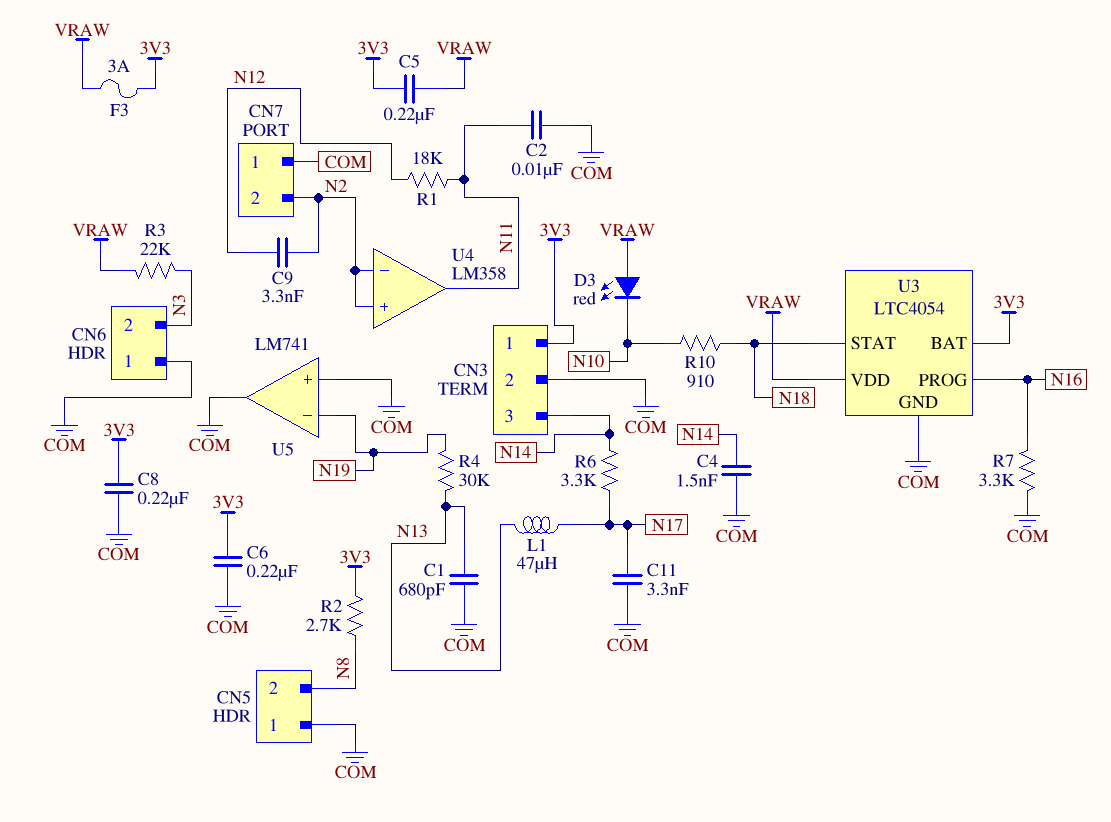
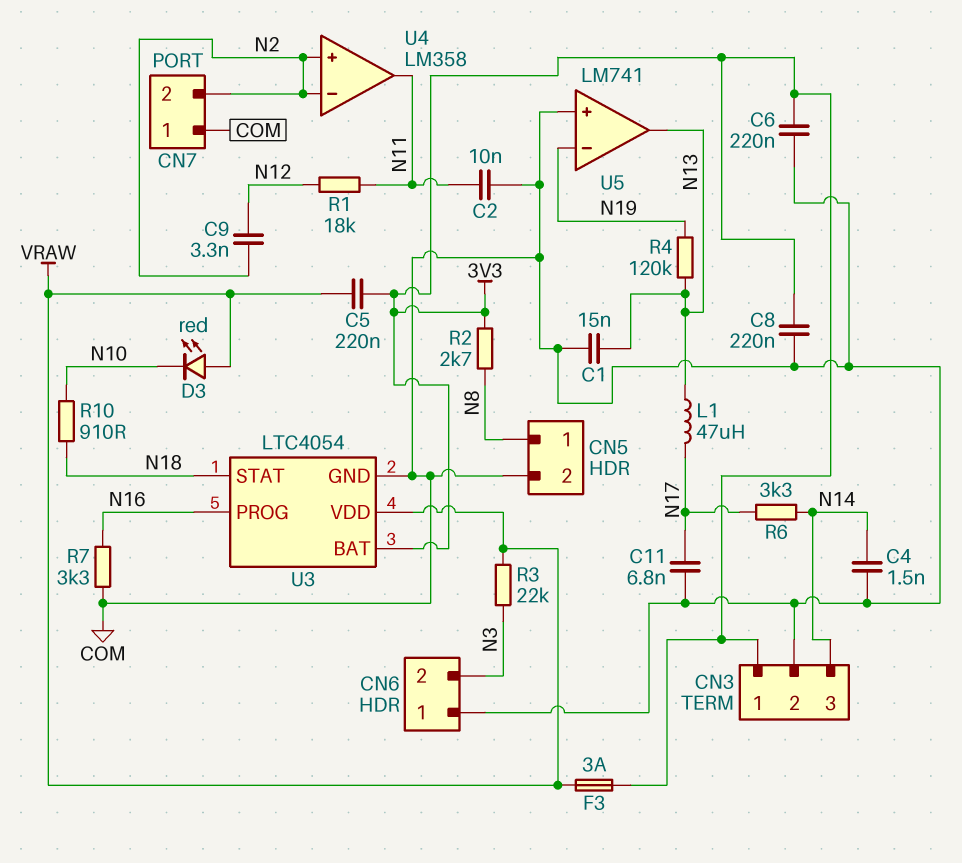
C1: 680pF (COM, N13) -> 15nF (COM, N13)
C11: 3.3nF (COM, N17) -> 6.8nF (COM, N17)
CN5 pin 1: COM -> N8
CN5 pin 2: N8 -> COM
R4: 30k (N13, N19) -> 120k (N13, N19)
U5 pin out: COM -> N13

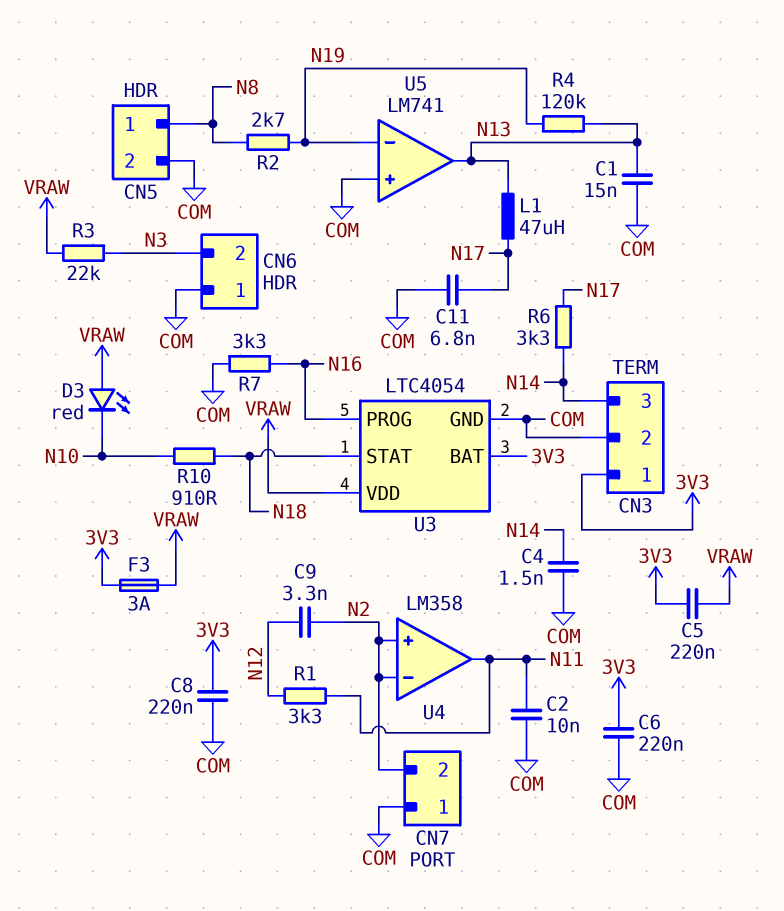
R1: 18k (N11, N12) -> 3.3k (N11, N12)
R2: 2.7k (3V3, N8) -> 2.7k (N8, N19)

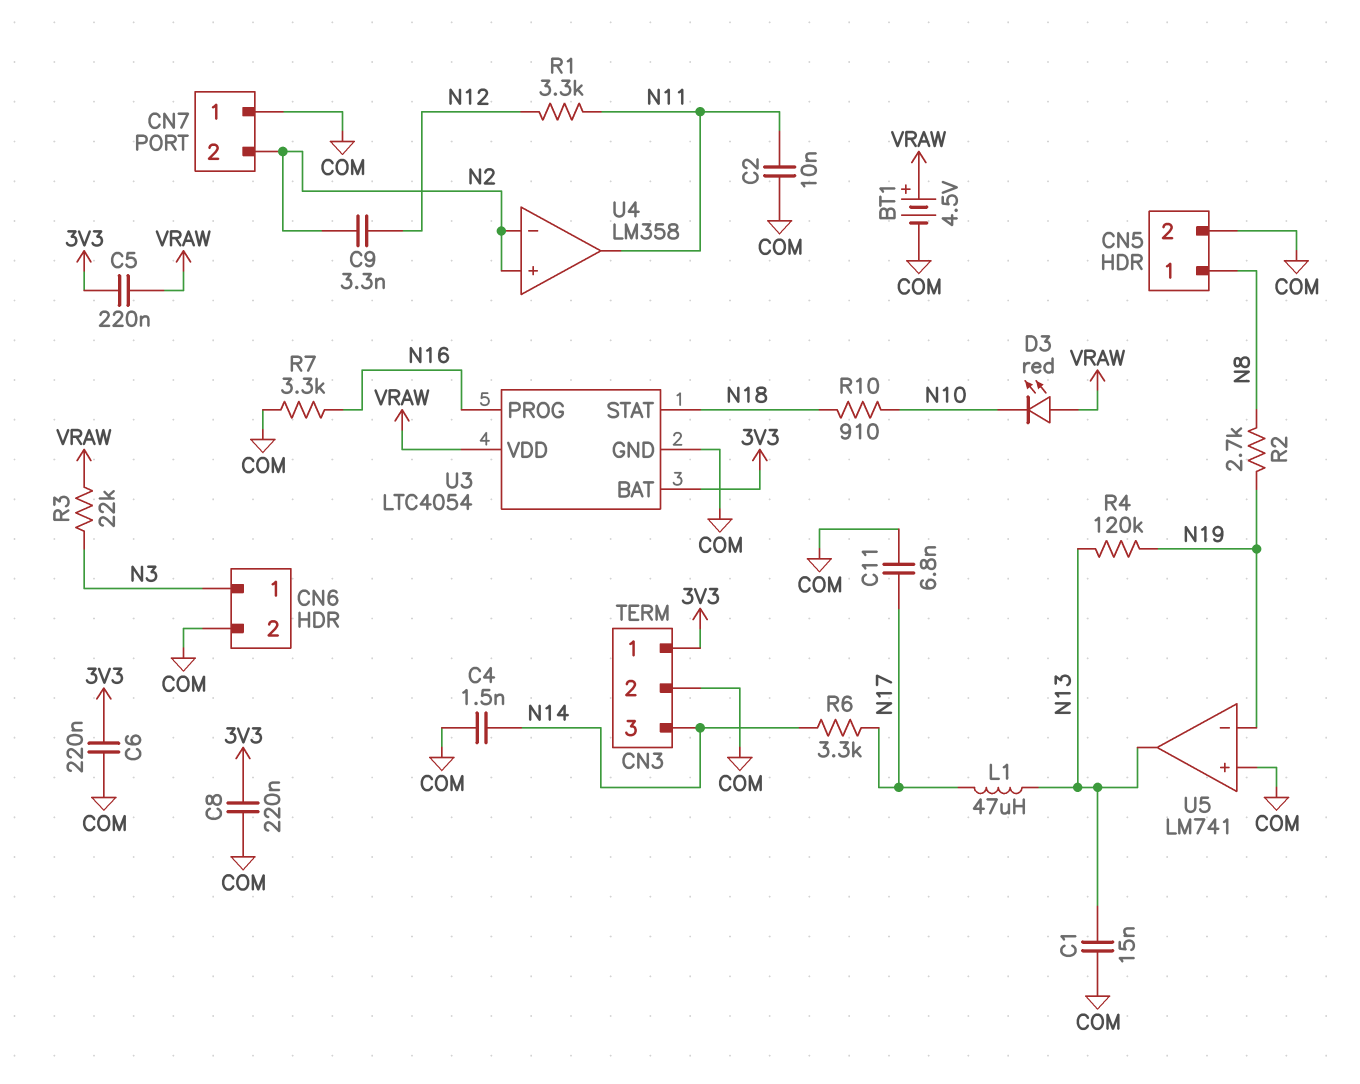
BT1: none -> 4.5V (plus VRAW, minus COM)
CN6 pin 1: COM -> N3
CN6 pin 2: N3 -> COM
F3: 3A (3V3, VRAW) -> none

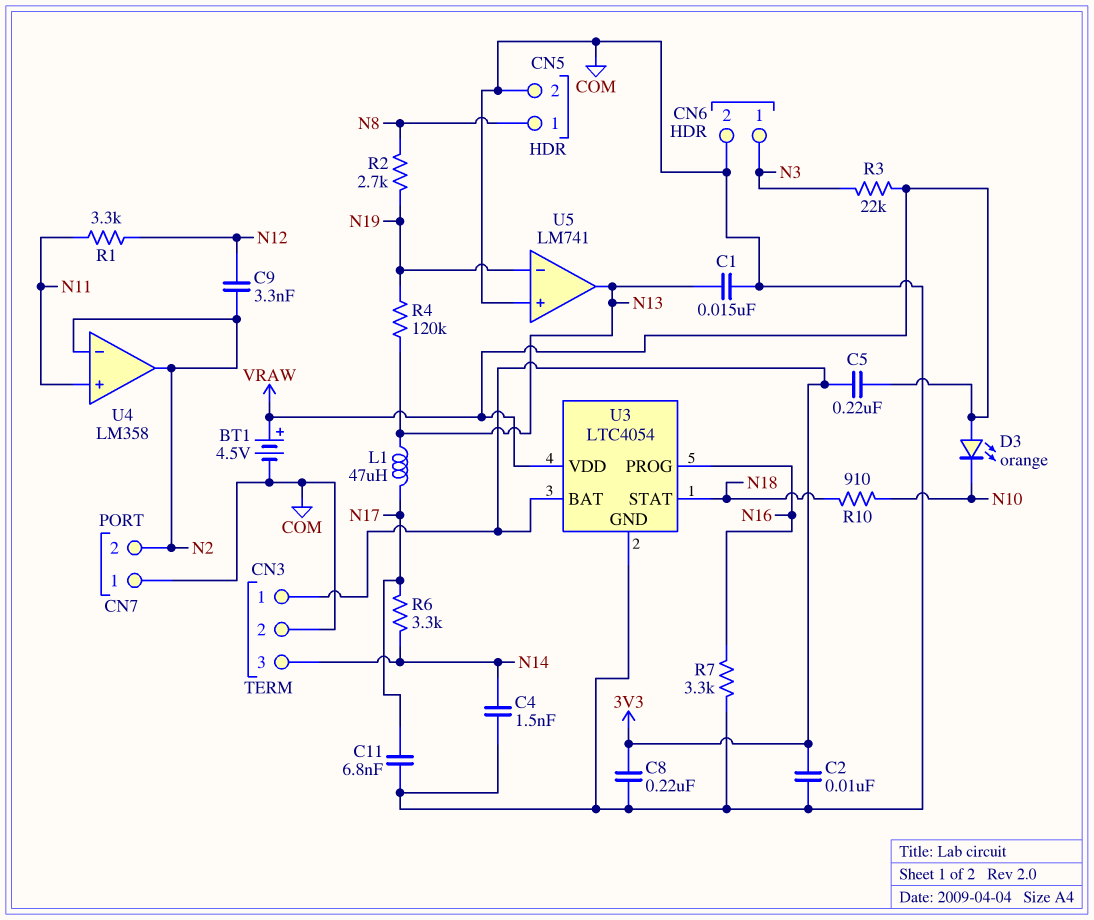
C2: 10nF (COM, N11) -> 10nF (3V3, COM)
C6: 220nF (3V3, COM) -> none
D3: LED red (A VRAW, K N10) -> LED orange (A VRAW, K N10)
U4 pin in+: N2 -> N11
U4 pin out: N11 -> N2

